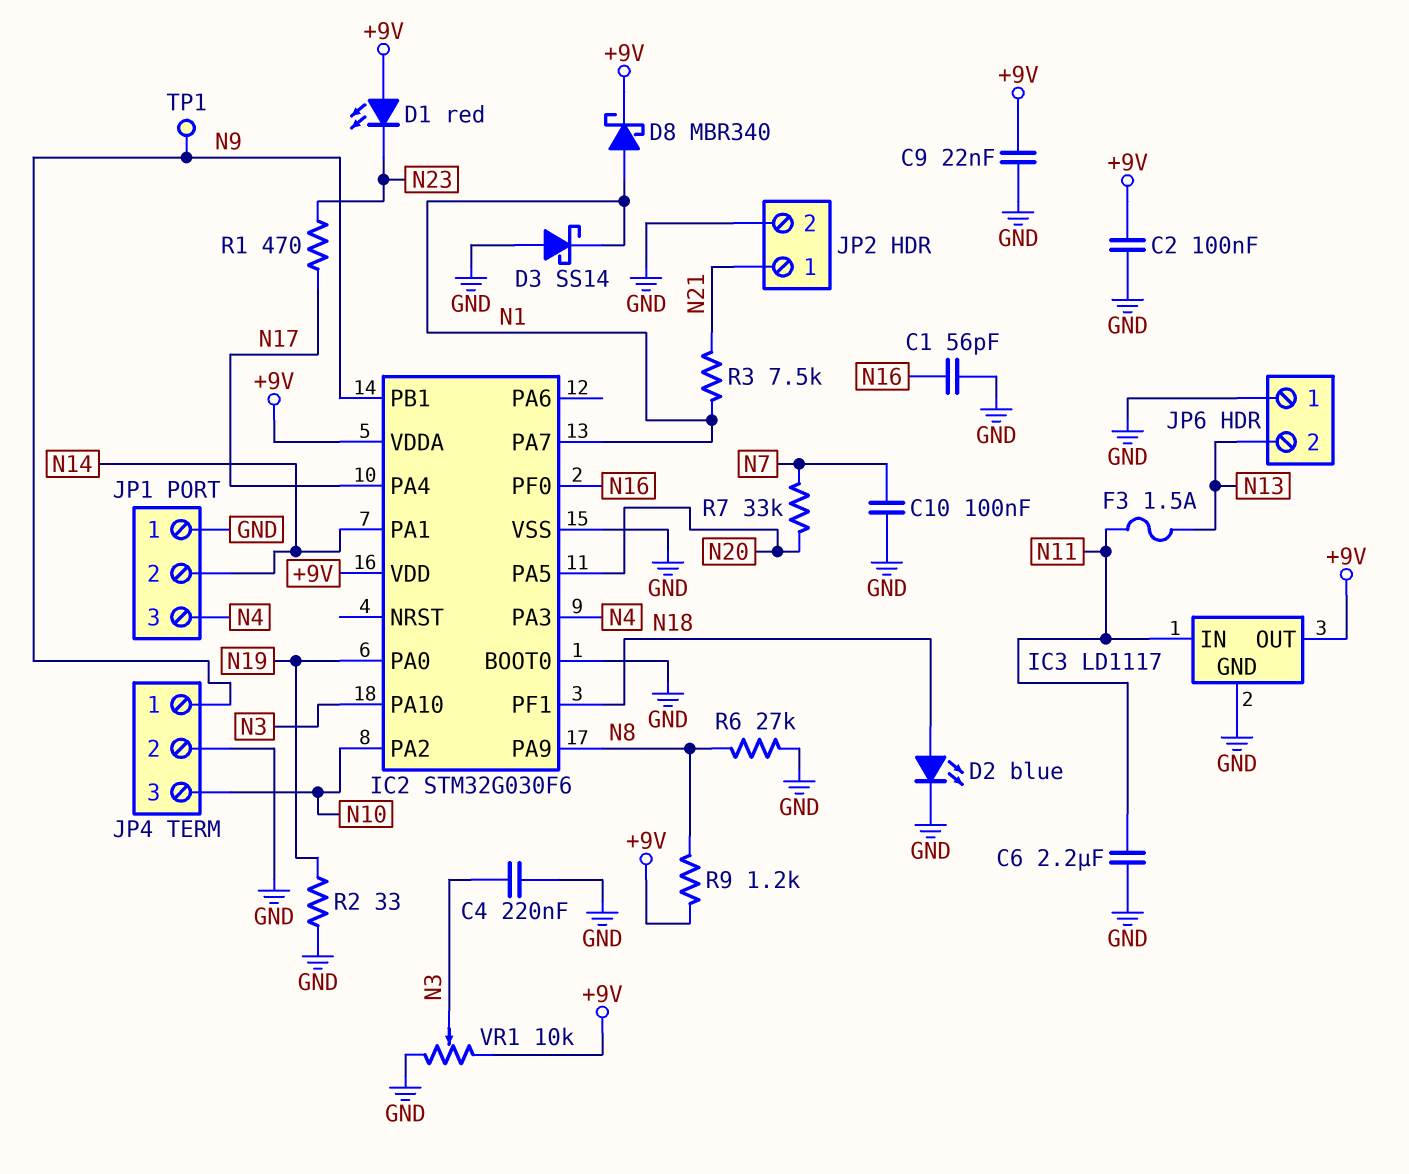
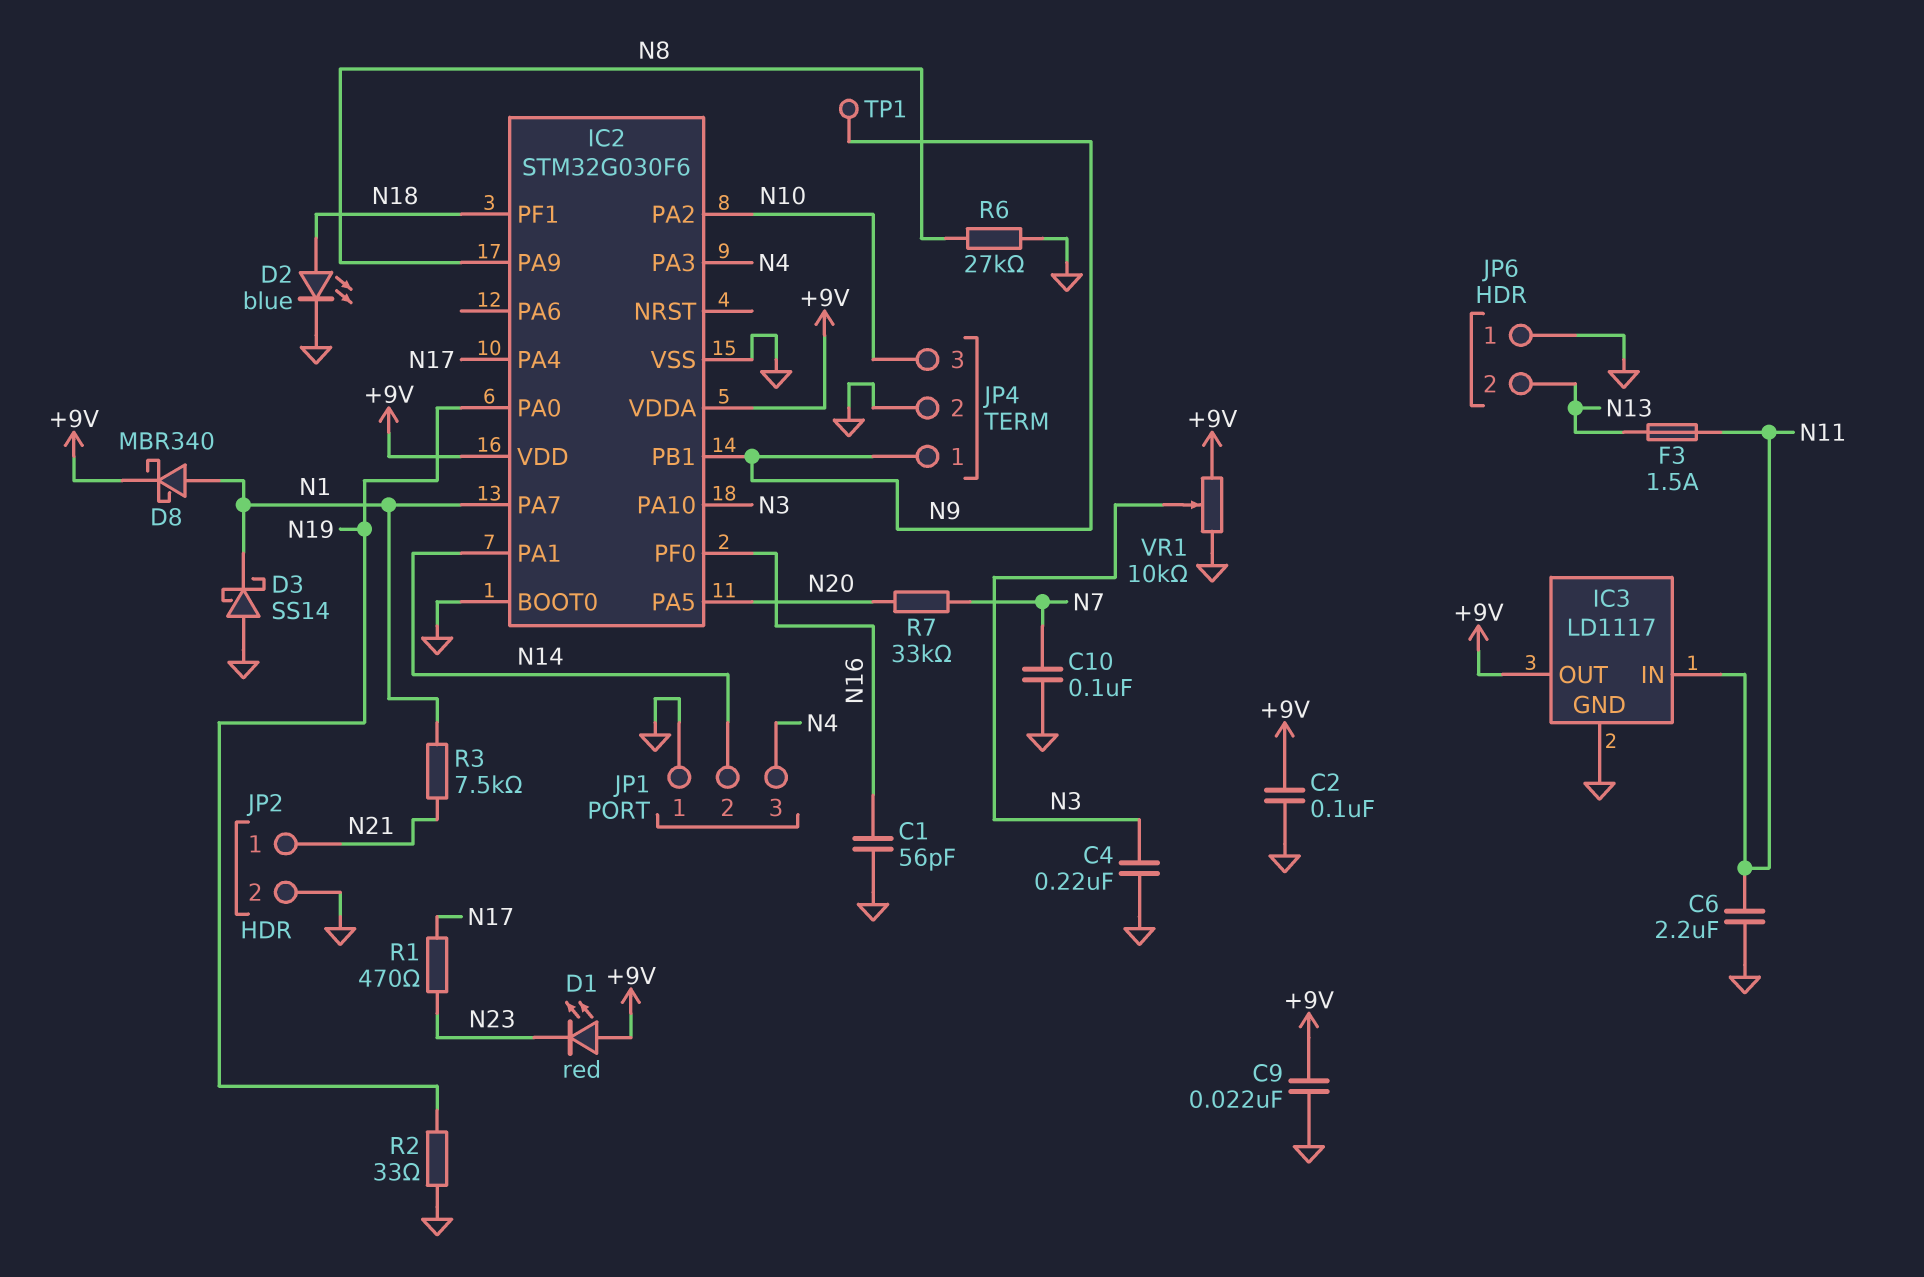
R9: 1.2k (+9V, N8) -> none

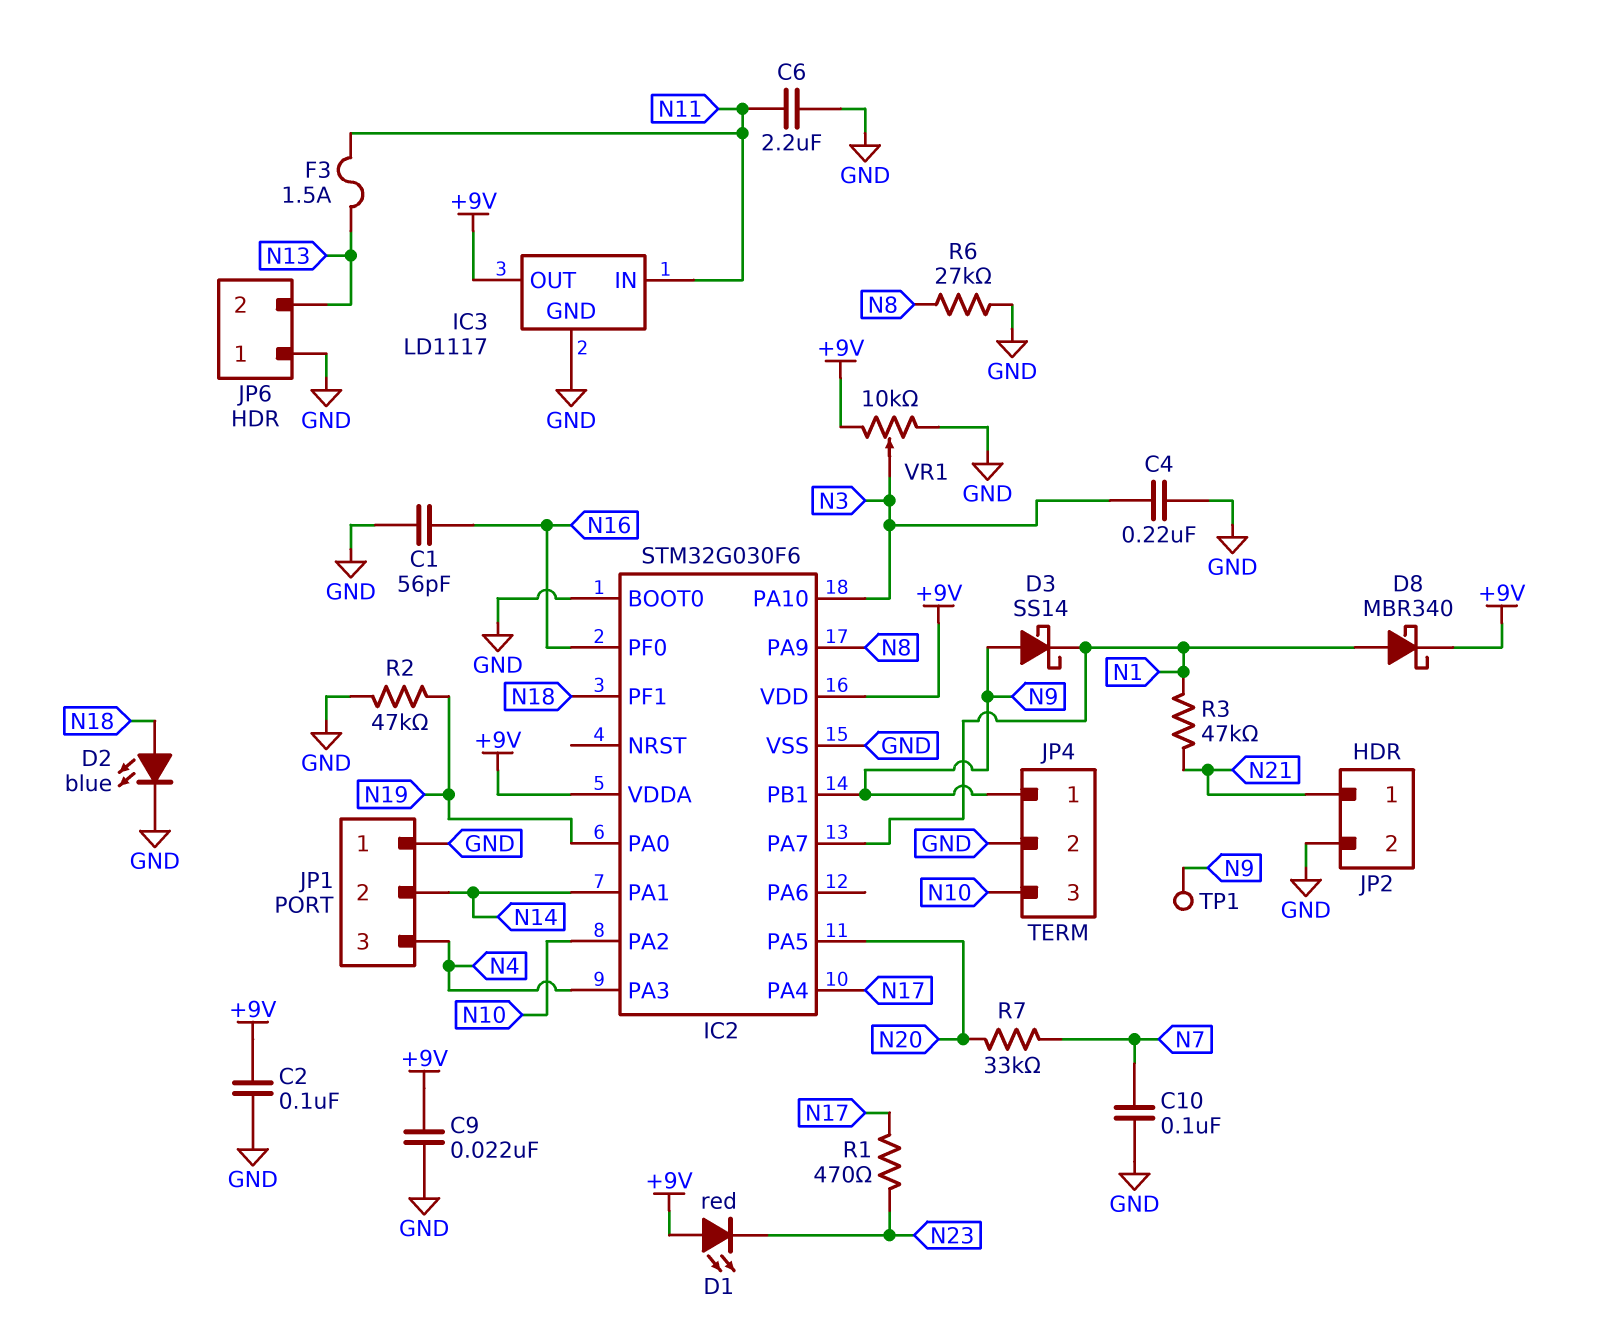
D3: schottky SS14 (A GND, K N1) -> schottky SS14 (A N9, K N1)
R2: 33 (GND, N19) -> 47k (GND, N19)
R3: 7.5k (N1, N21) -> 47k (N1, N21)

